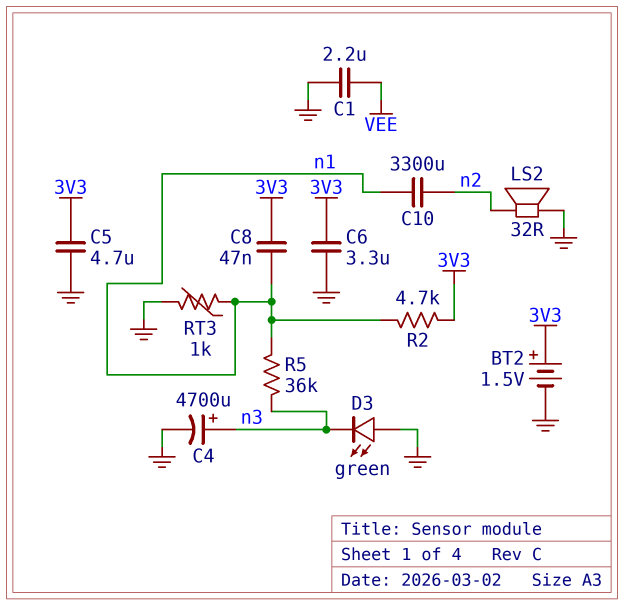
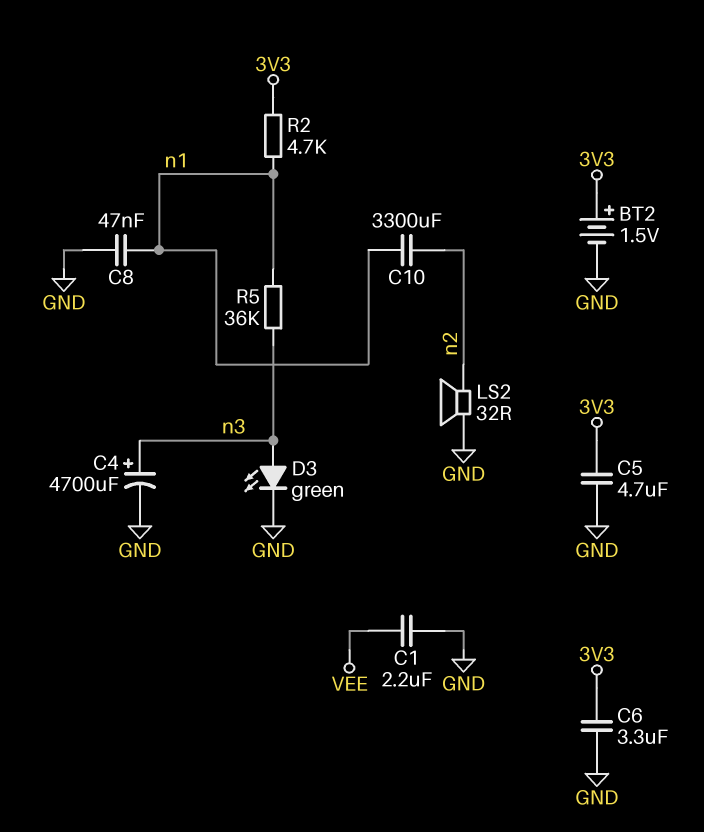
C8: 47nF (3V3, n1) -> 47nF (GND, n1)
D3: LED green (A GND, K n3) -> LED green (A n3, K GND)
RT3: 1k (GND, n1) -> none

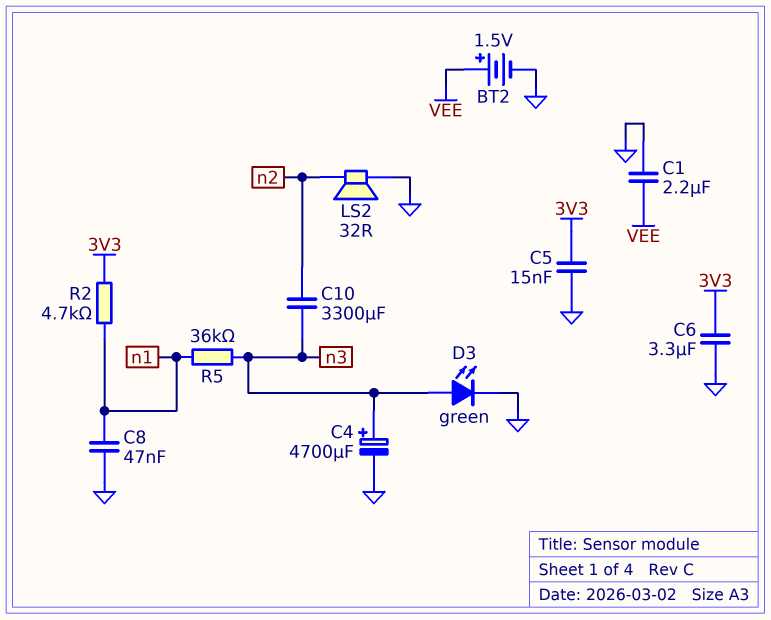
BT2: 1.5V (plus 3V3, minus GND) -> 1.5V (plus VEE, minus GND)
C5: 4.7uF (3V3, GND) -> 15nF (3V3, GND)
C10: 3300uF (n1, n2) -> 3300uF (n2, n3)

